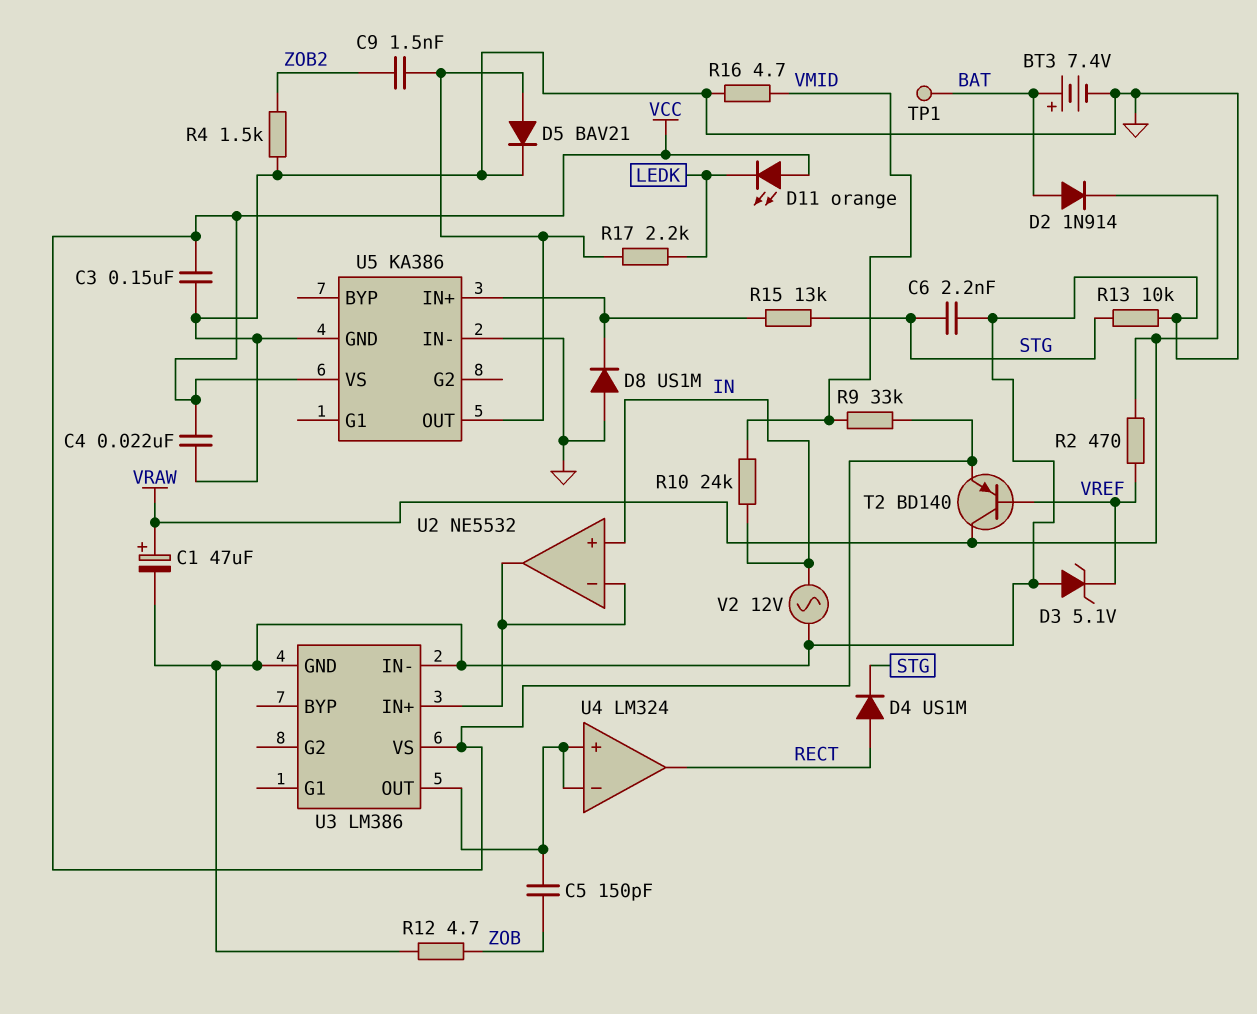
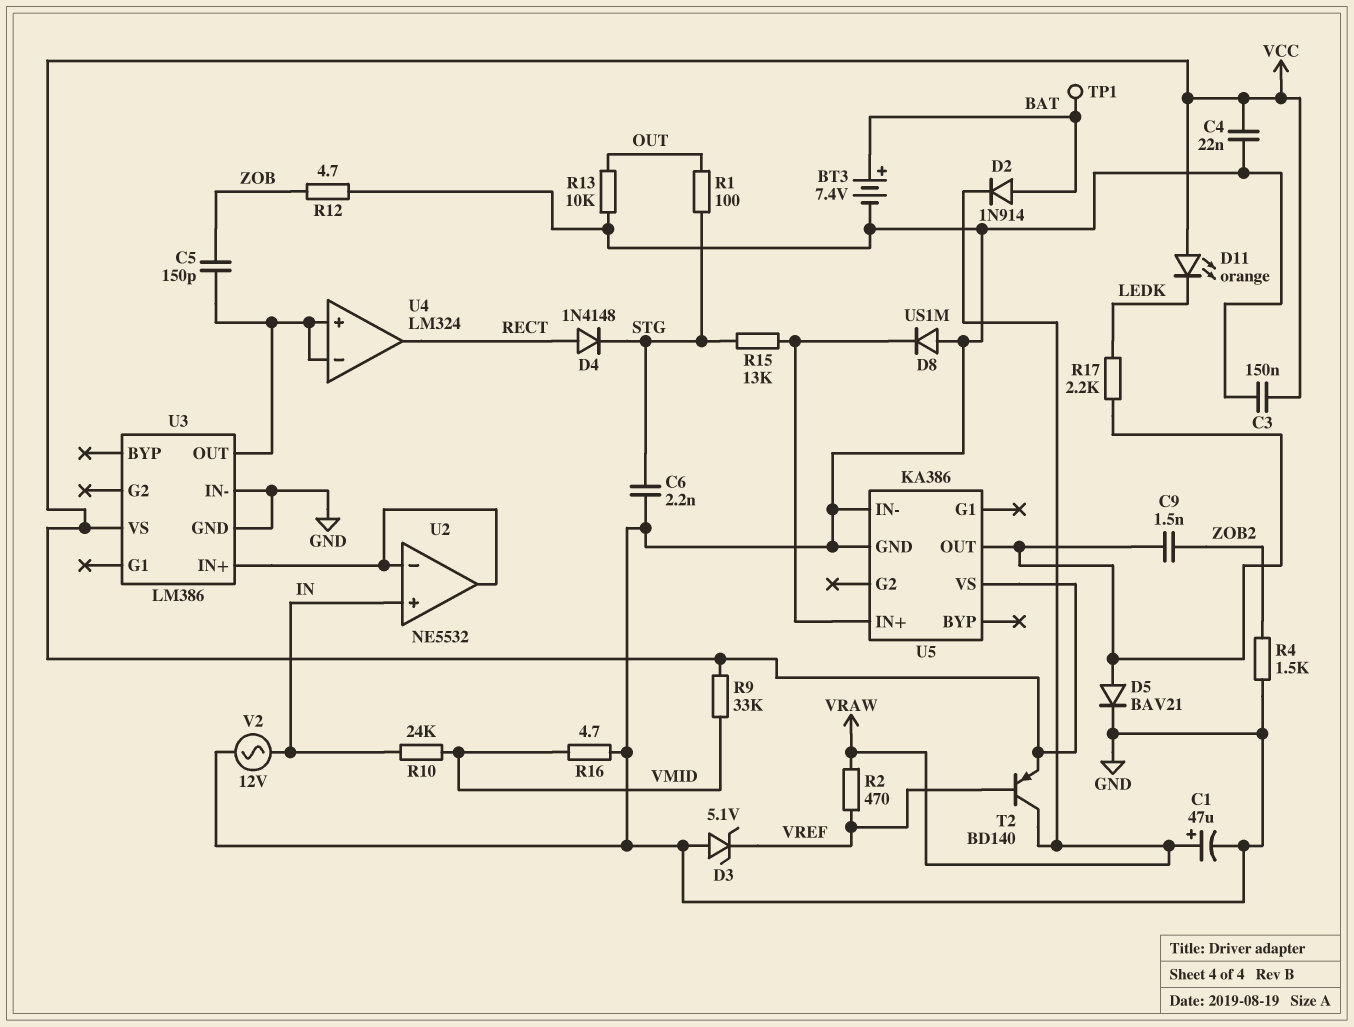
D4: diode US1M (A RECT, K STG) -> diode 1N4148 (A RECT, K STG)
R1: none -> 100 (OUT, STG)
R13: 10k (GND, STG) -> 10k (GND, OUT)

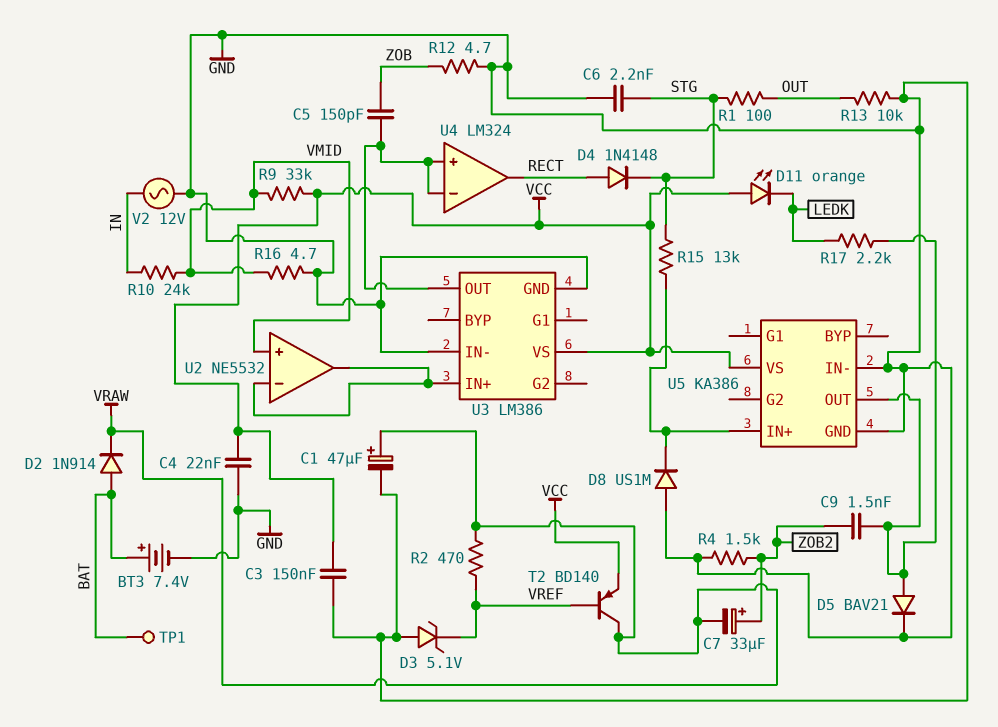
C7: none -> 33uF (plus ZOB2, minus VRAW)
U2 pin in+: IN -> VMID

